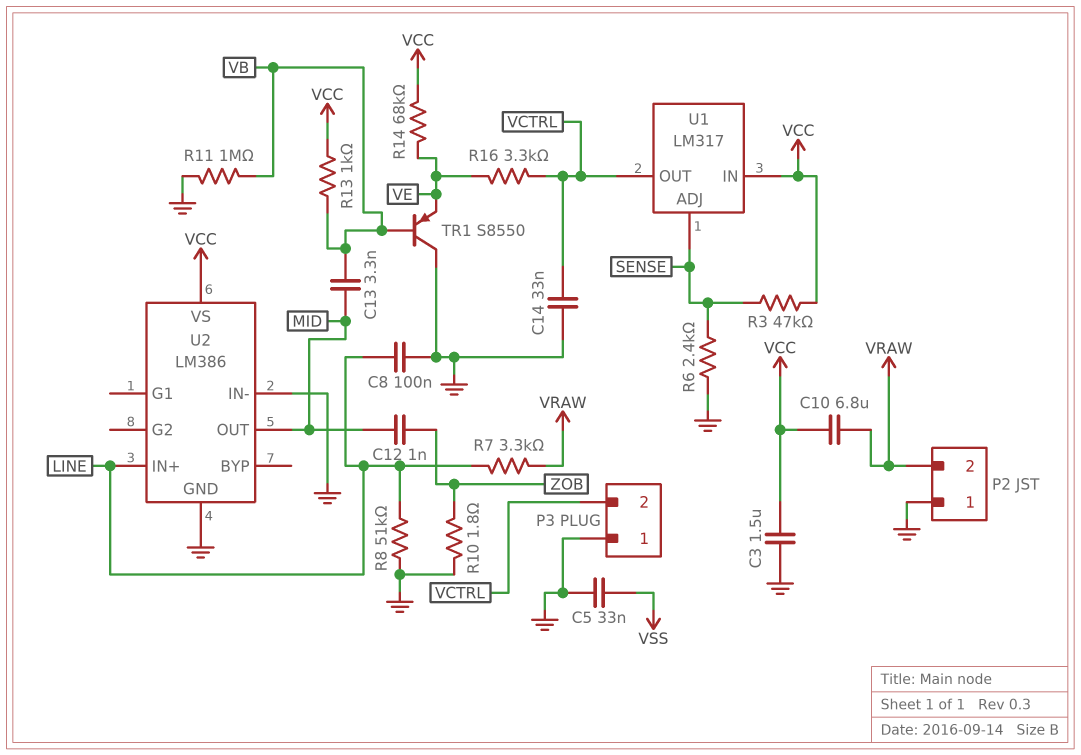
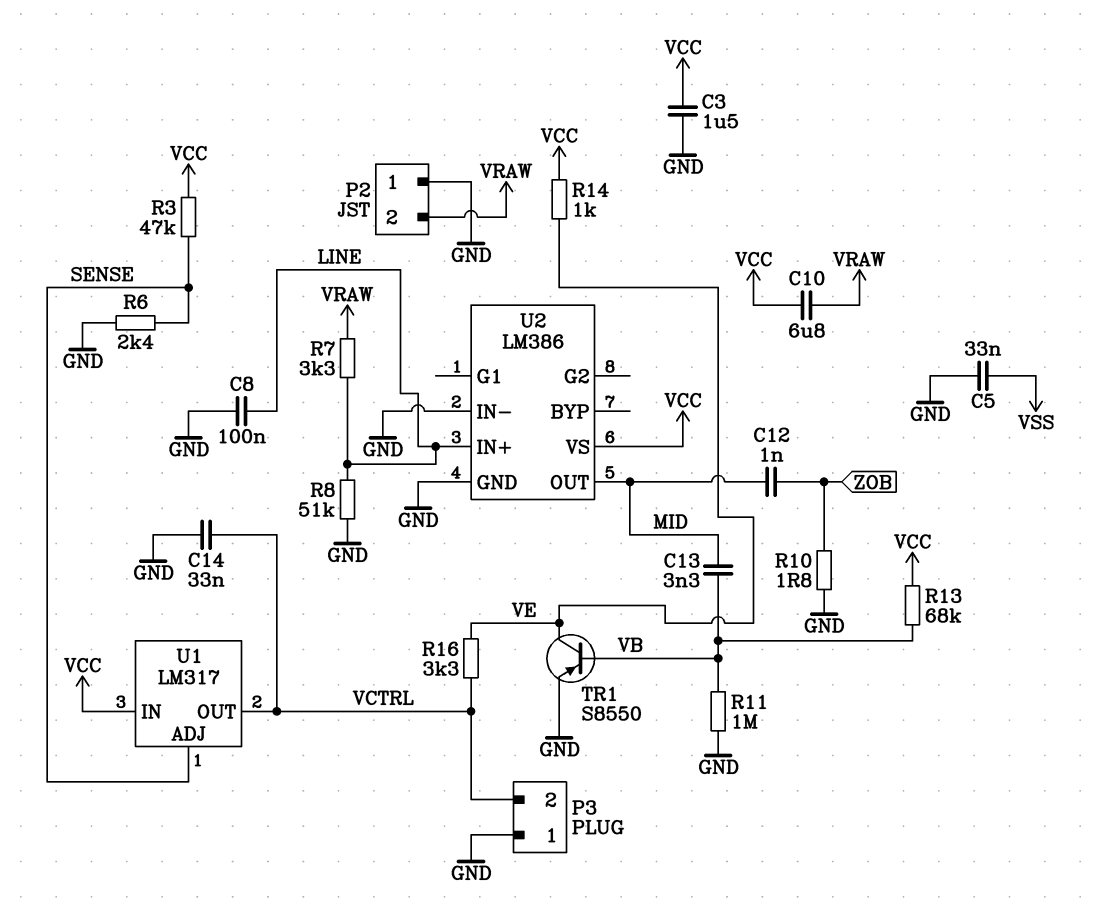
R13: 1k (VB, VCC) -> 68k (VB, VCC)
R14: 68k (VCC, VE) -> 1k (VCC, VE)
TR1: PNP S8550 (B VB, C GND, E VE) -> PNP S8550 (B VB, C VE, E GND)

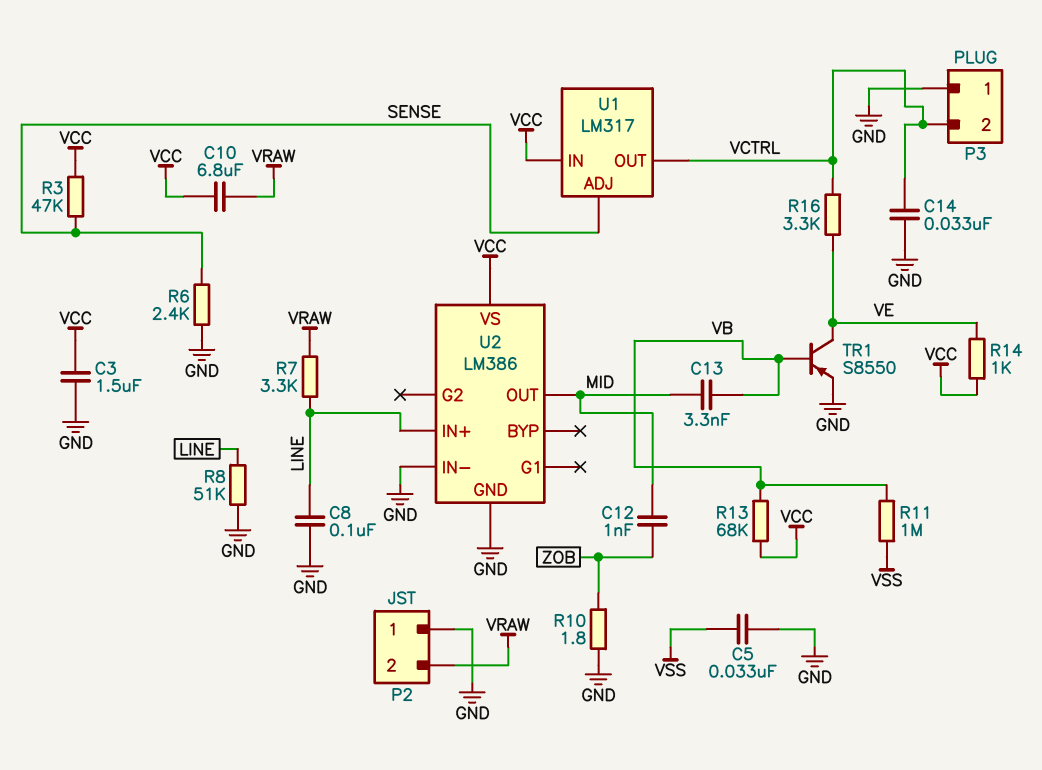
R11: 1M (GND, VB) -> 1M (VB, VSS)

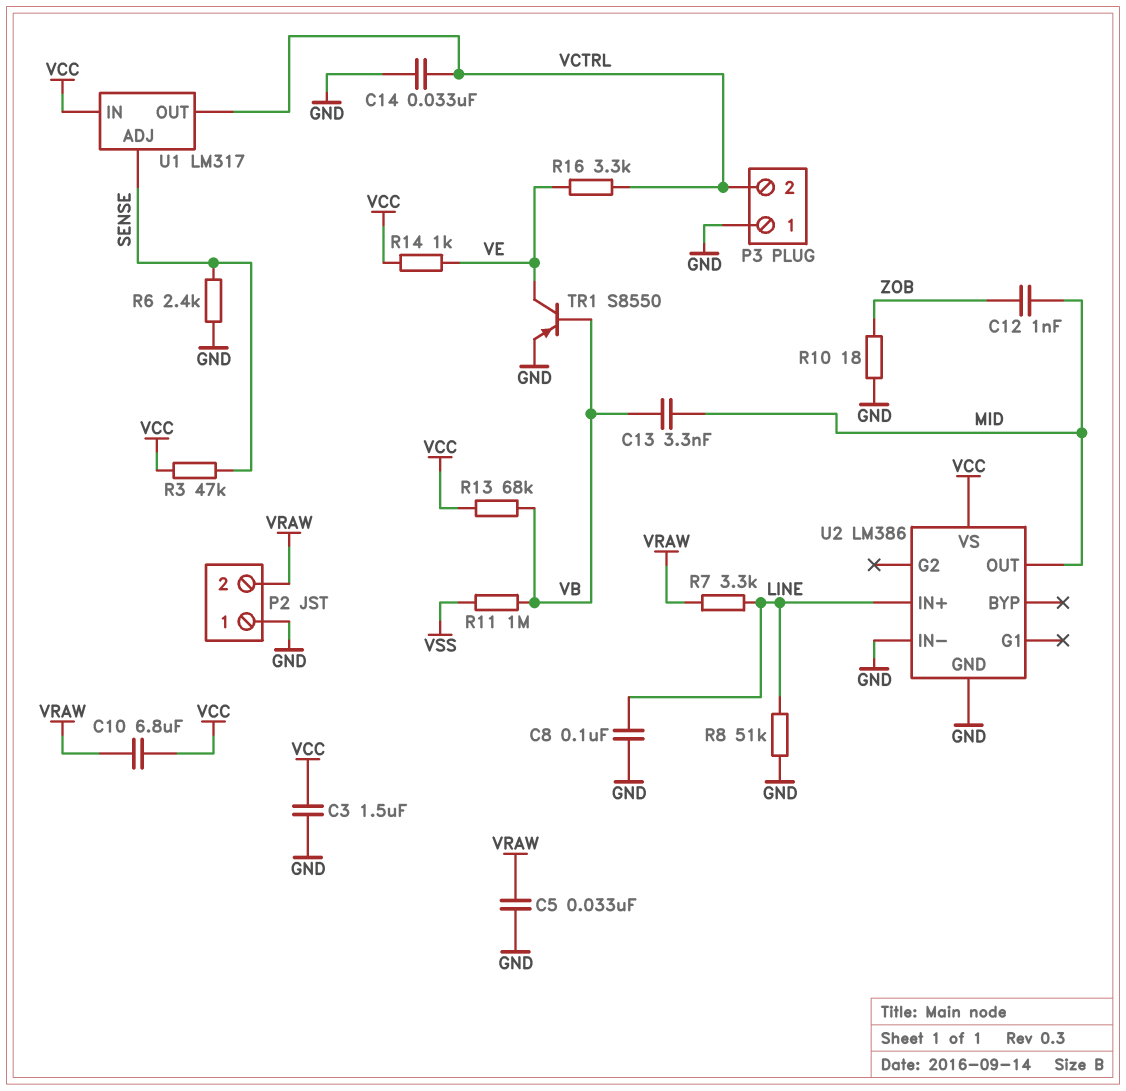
C5: 33nF (GND, VSS) -> 33nF (GND, VRAW)
R10: 1.8 (GND, ZOB) -> 18 (GND, ZOB)

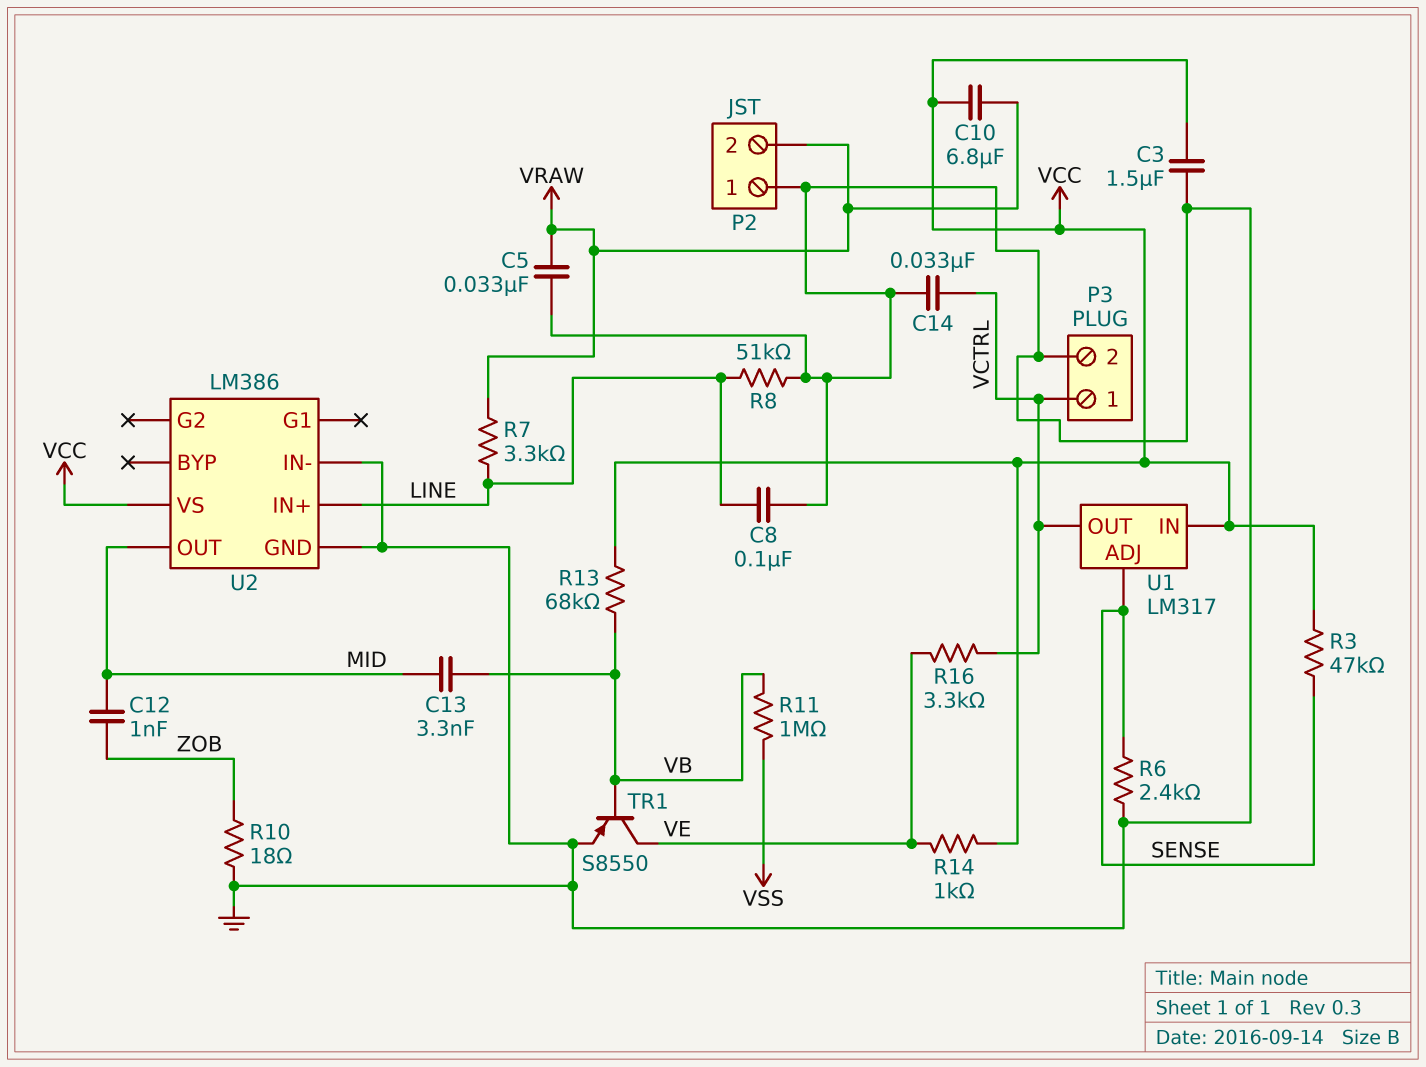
P3 pin 1: GND -> VCTRL
P3 pin 2: VCTRL -> GND

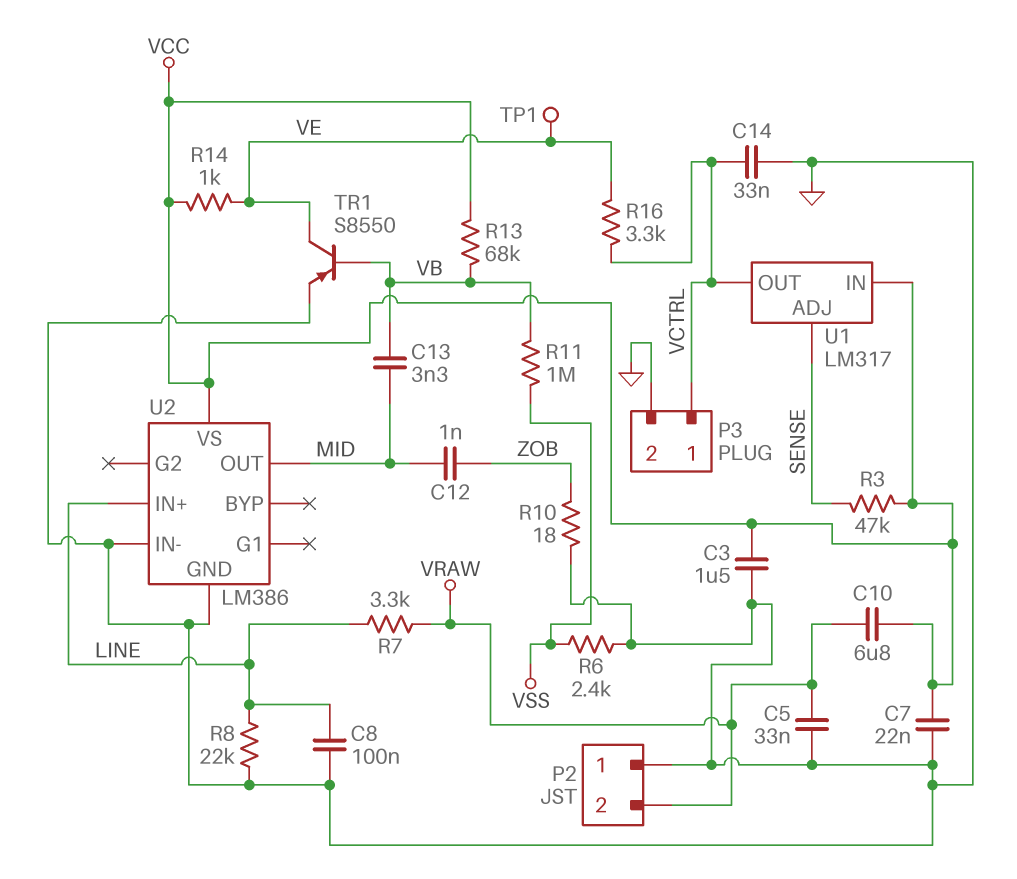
C7: none -> 22nF (GND, VCC)
R6: 2.4k (GND, SENSE) -> 2.4k (GND, VSS)
R8: 51k (GND, LINE) -> 22k (GND, LINE)
TP1: none -> test point (VE)

